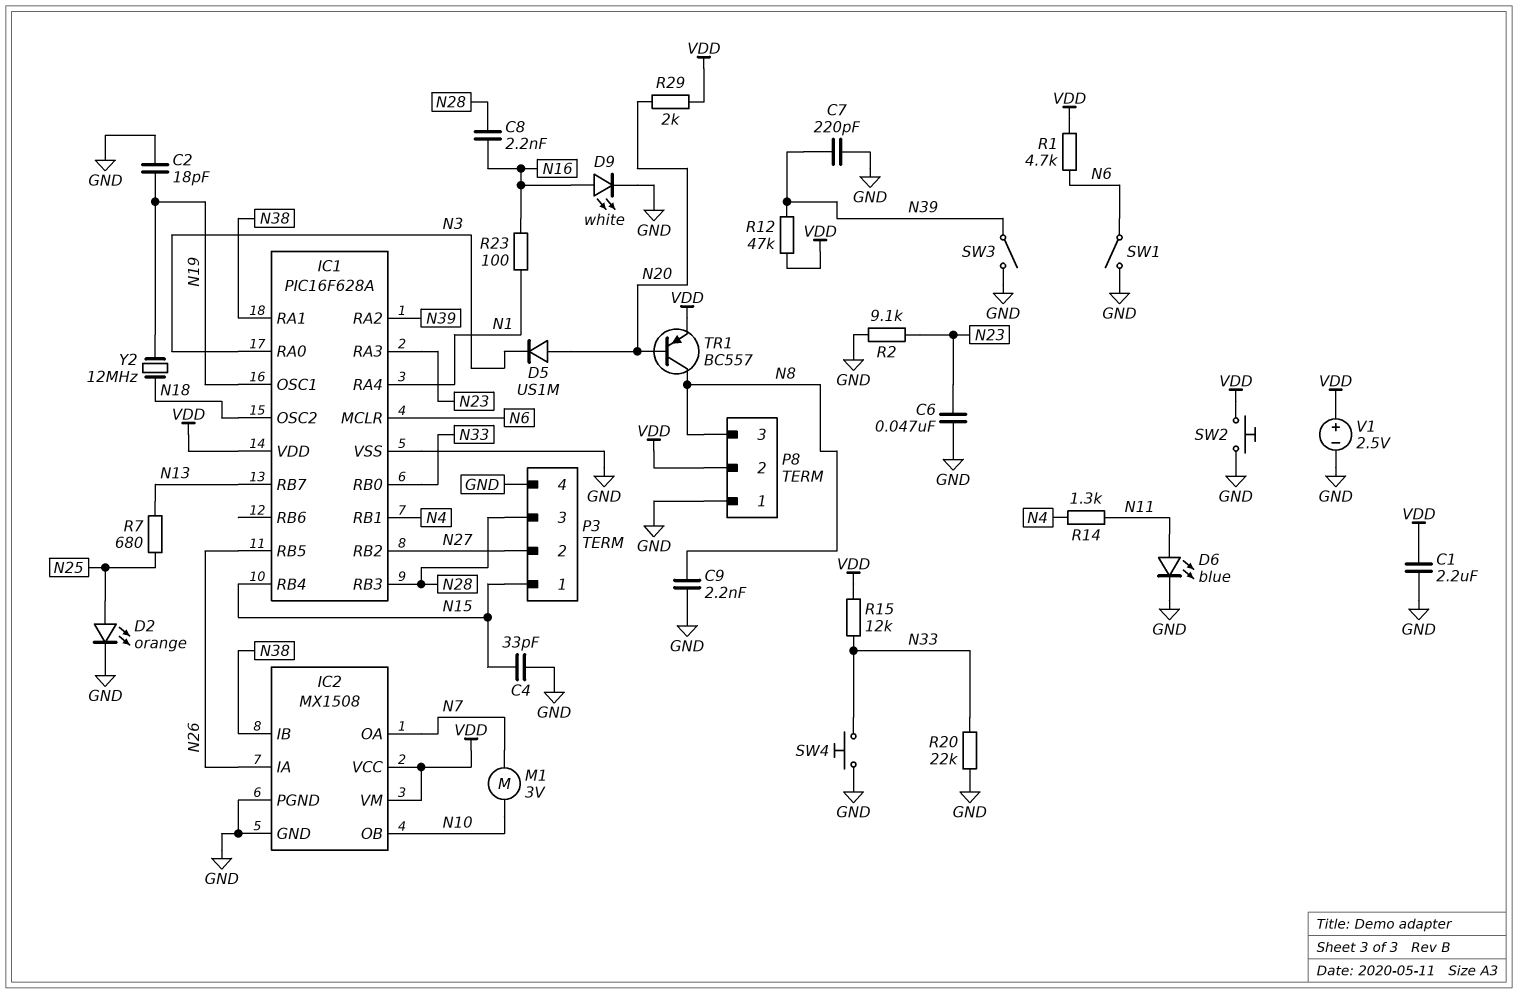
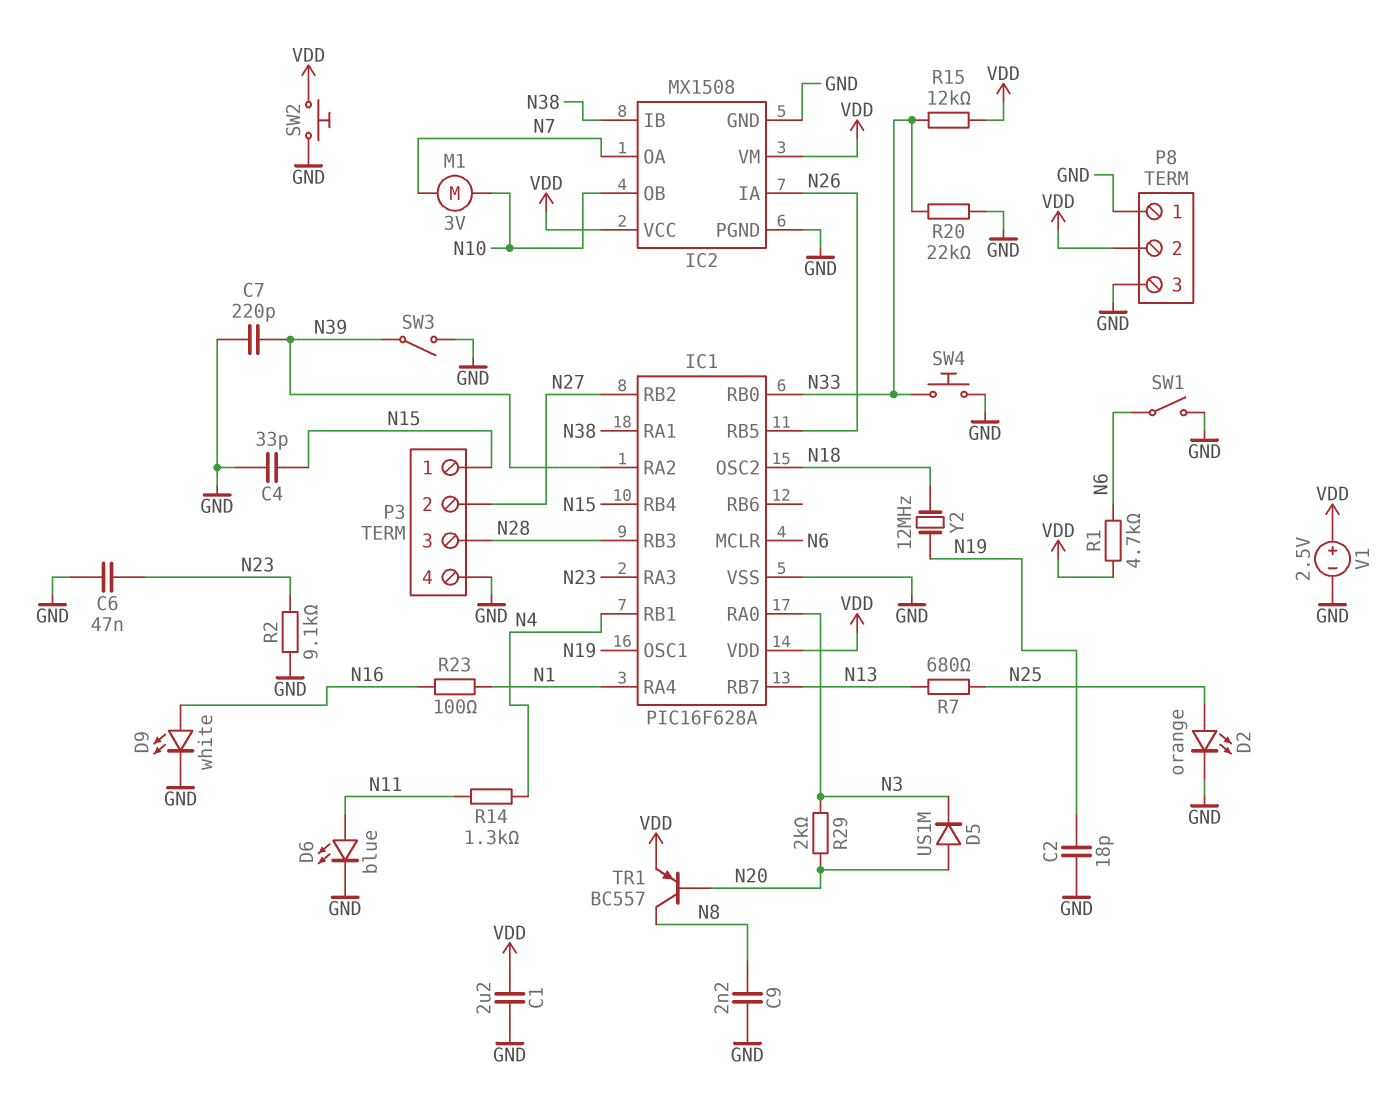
C8: 2.2nF (N16, N28) -> none
P8 pin 3: N8 -> GND
R12: 47k (N39, VDD) -> none
R29: 2k (N20, VDD) -> 2k (N3, N20)

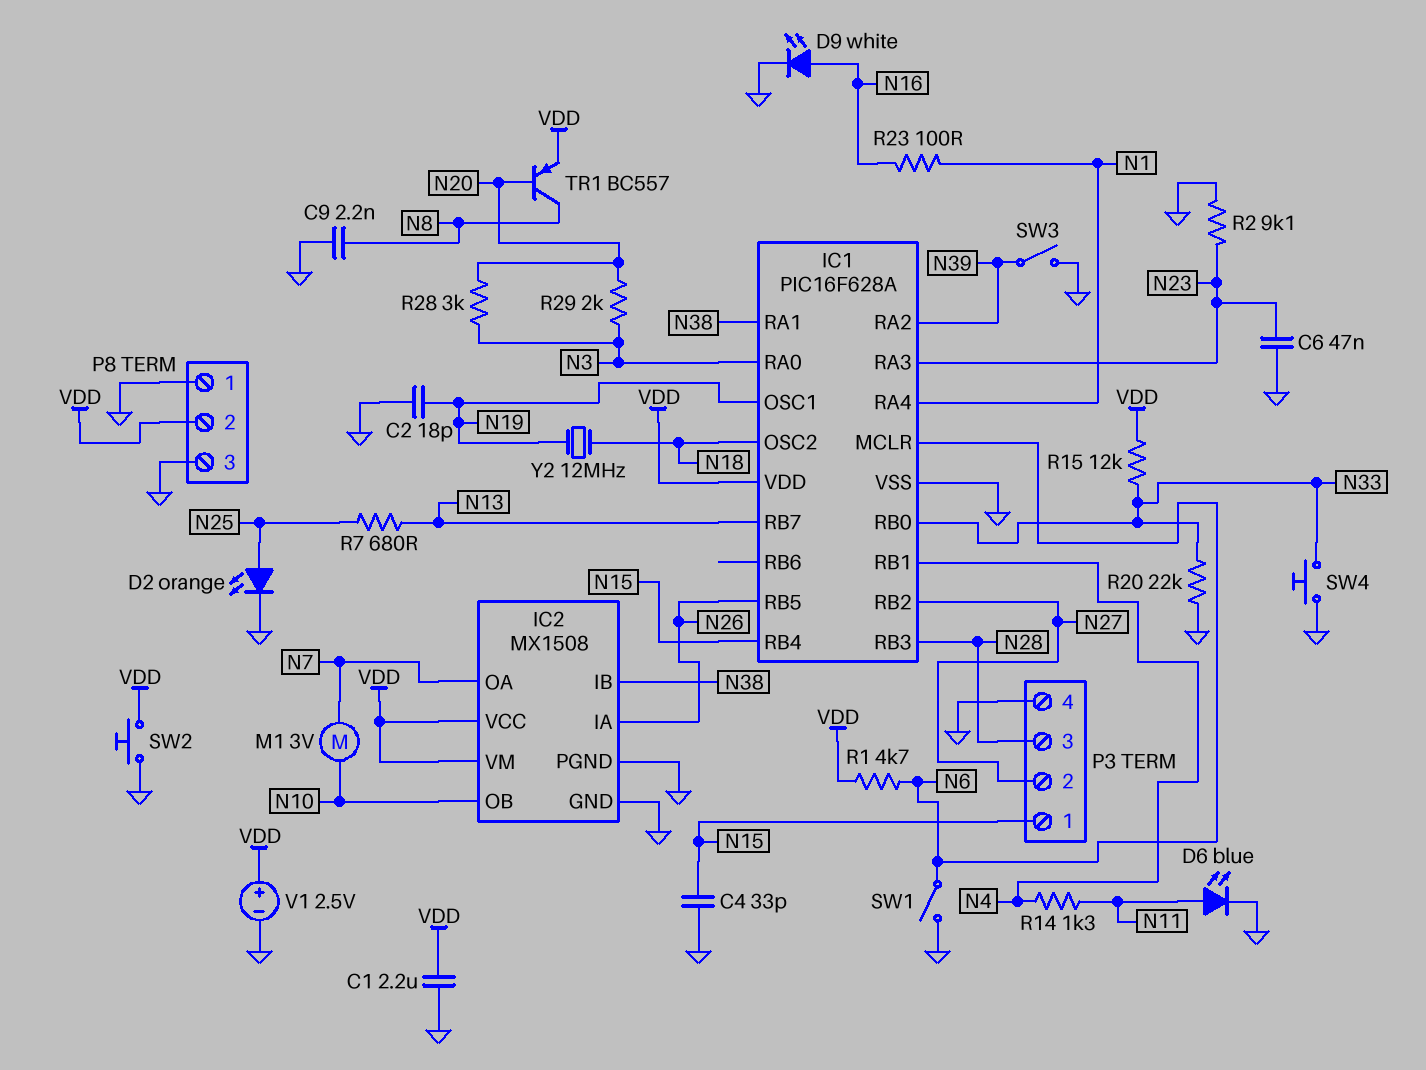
C7: 220pF (GND, N39) -> none
D5: diode US1M (A N20, K N3) -> none
R28: none -> 3k (N3, N20)

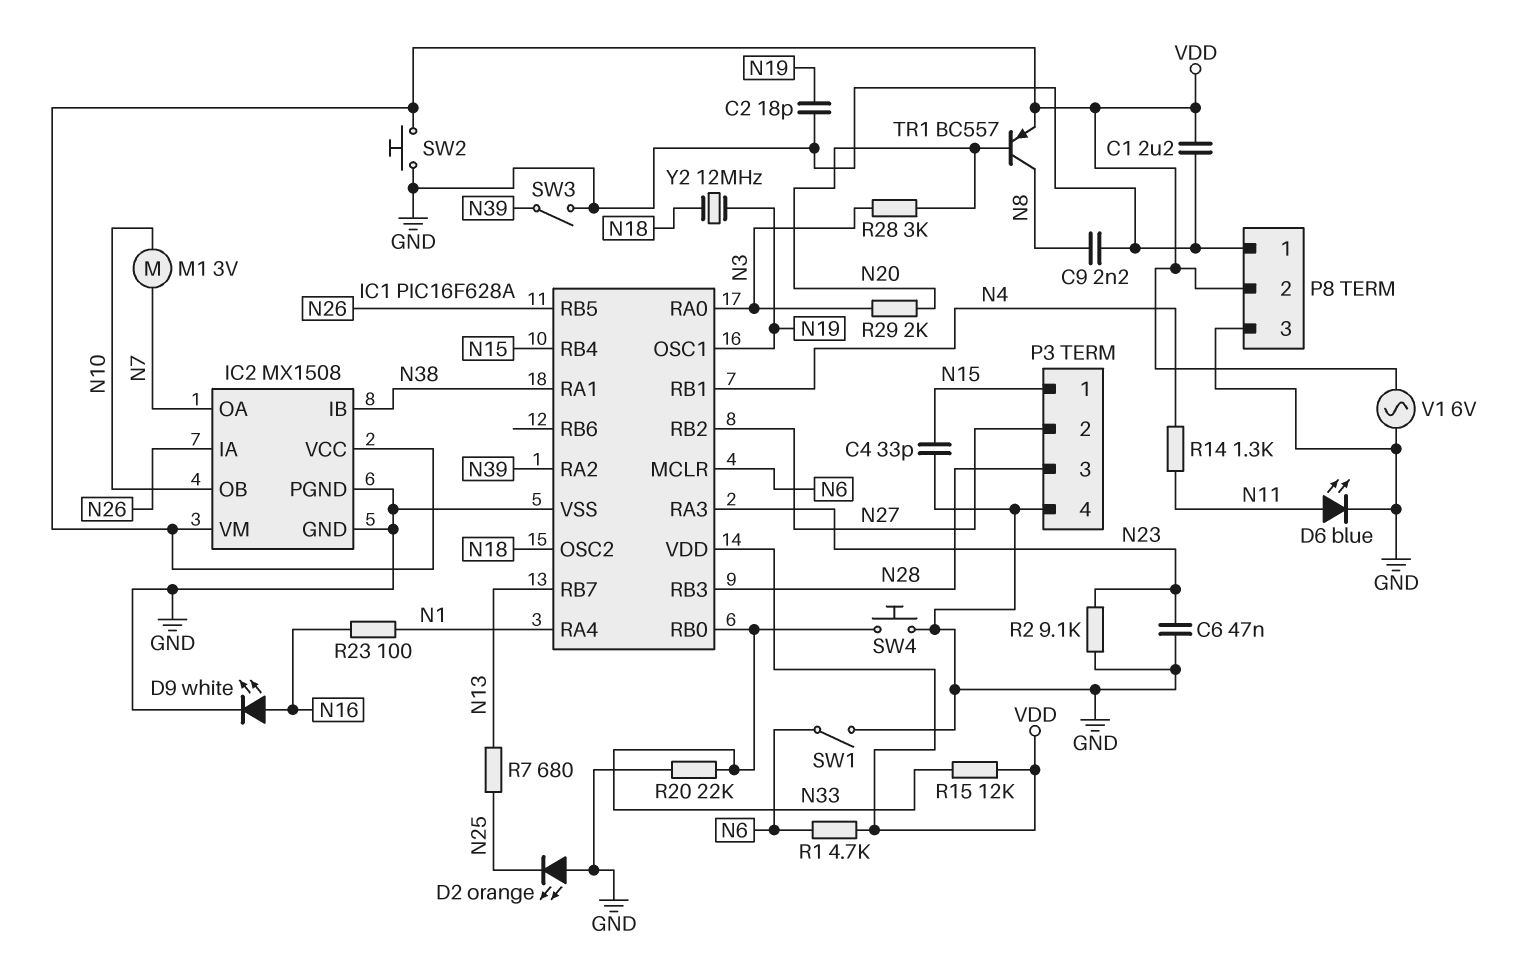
D2: LED orange (A N25, K GND) -> LED orange (A GND, K N25)
V1: 2.5V (plus VDD, minus GND) -> AC 6V (GND, VDD)

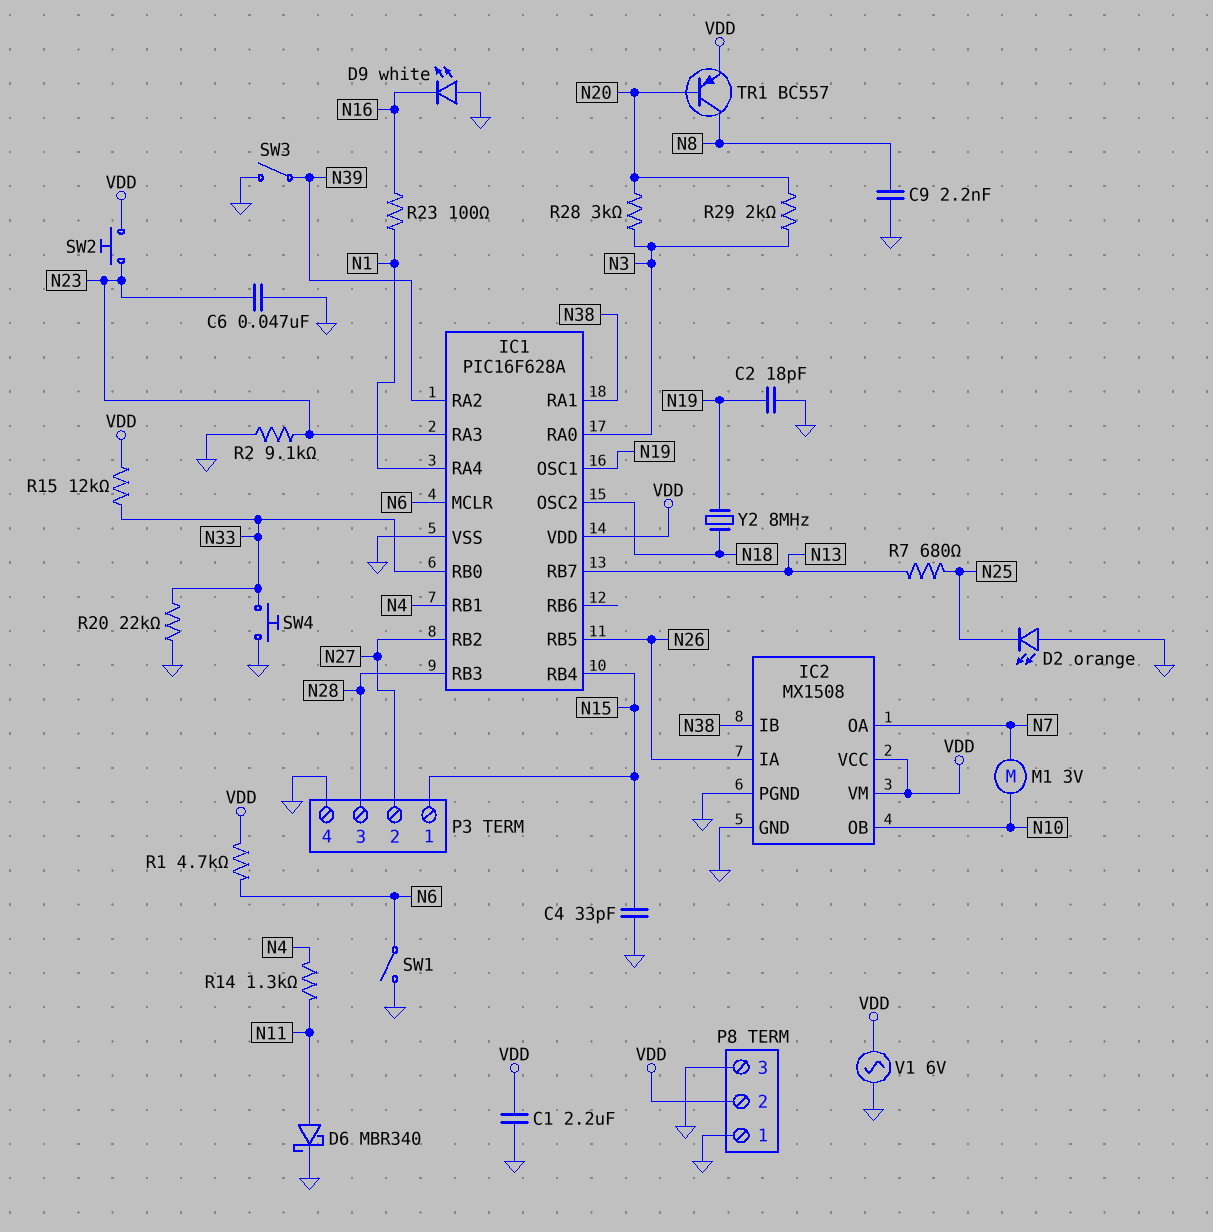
D6: LED blue (A N11, K GND) -> schottky MBR340 (A N11, K GND)
D9: LED white (A N16, K GND) -> LED white (A GND, K N16)
SW2: button (GND, VDD) -> button (N23, VDD)
Y2: 12MHz (N18, N19) -> 8MHz (N18, N19)

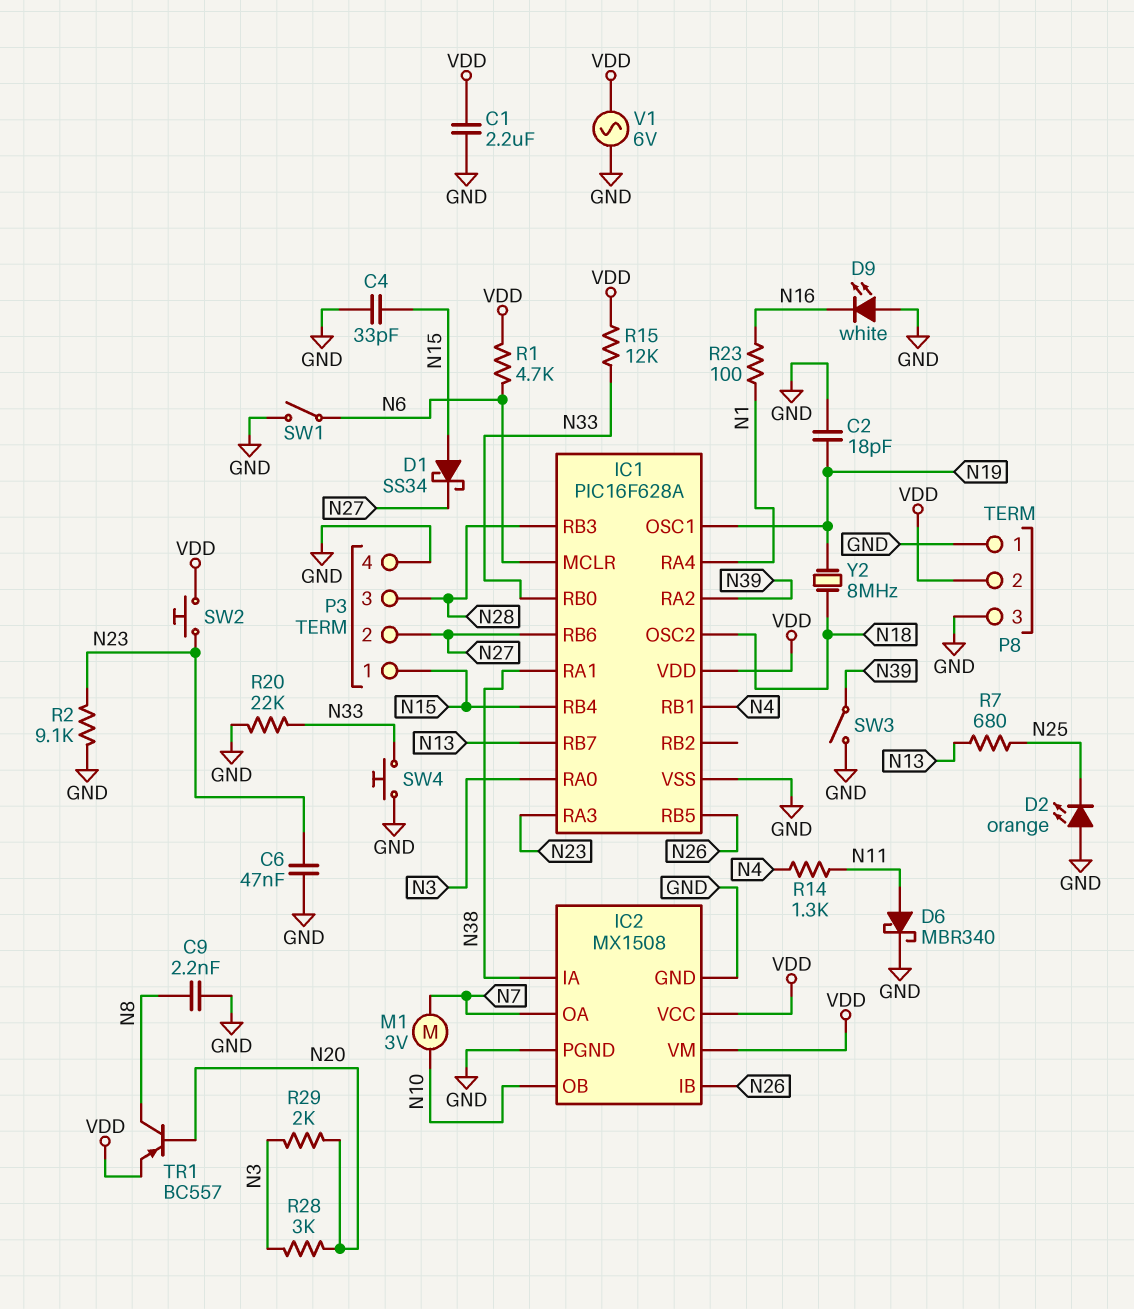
D1: none -> schottky SS34 (A N15, K N27)
IC1 pin RB2: N27 -> none
IC1 pin RB6: none -> N27
IC2 pin IA: N26 -> N38
IC2 pin IB: N38 -> N26

